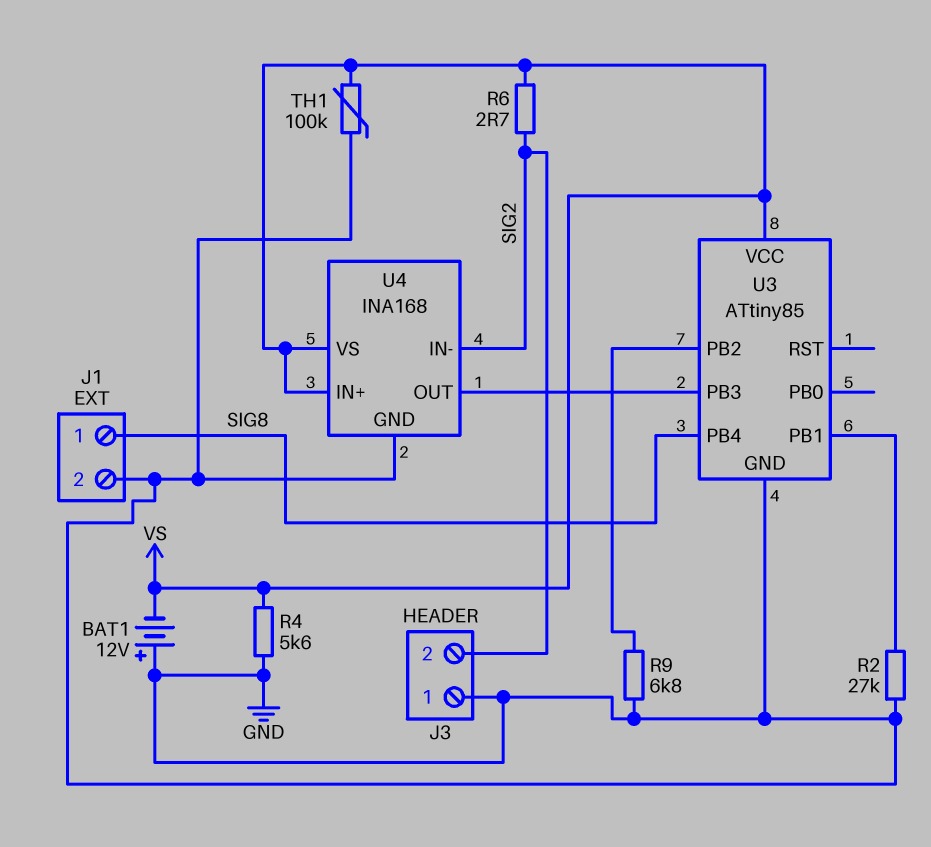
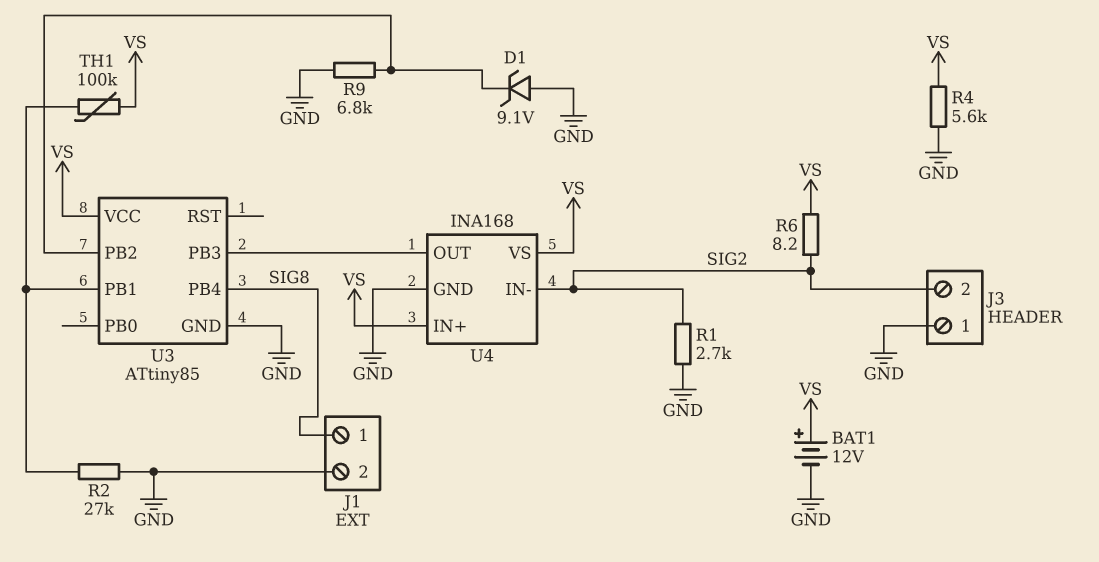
BAT1: 12V (plus GND, minus VS) -> 12V (plus VS, minus GND)
D1: none -> zener 9.1V (A GND, K U3/PB2)
R1: none -> 2.7k (GND, SIG2)
R6: 2.7 (SIG2, VS) -> 8.2 (SIG2, VS)
TH1: 100k (GND, VS) -> 100k (U3/PB1, VS)

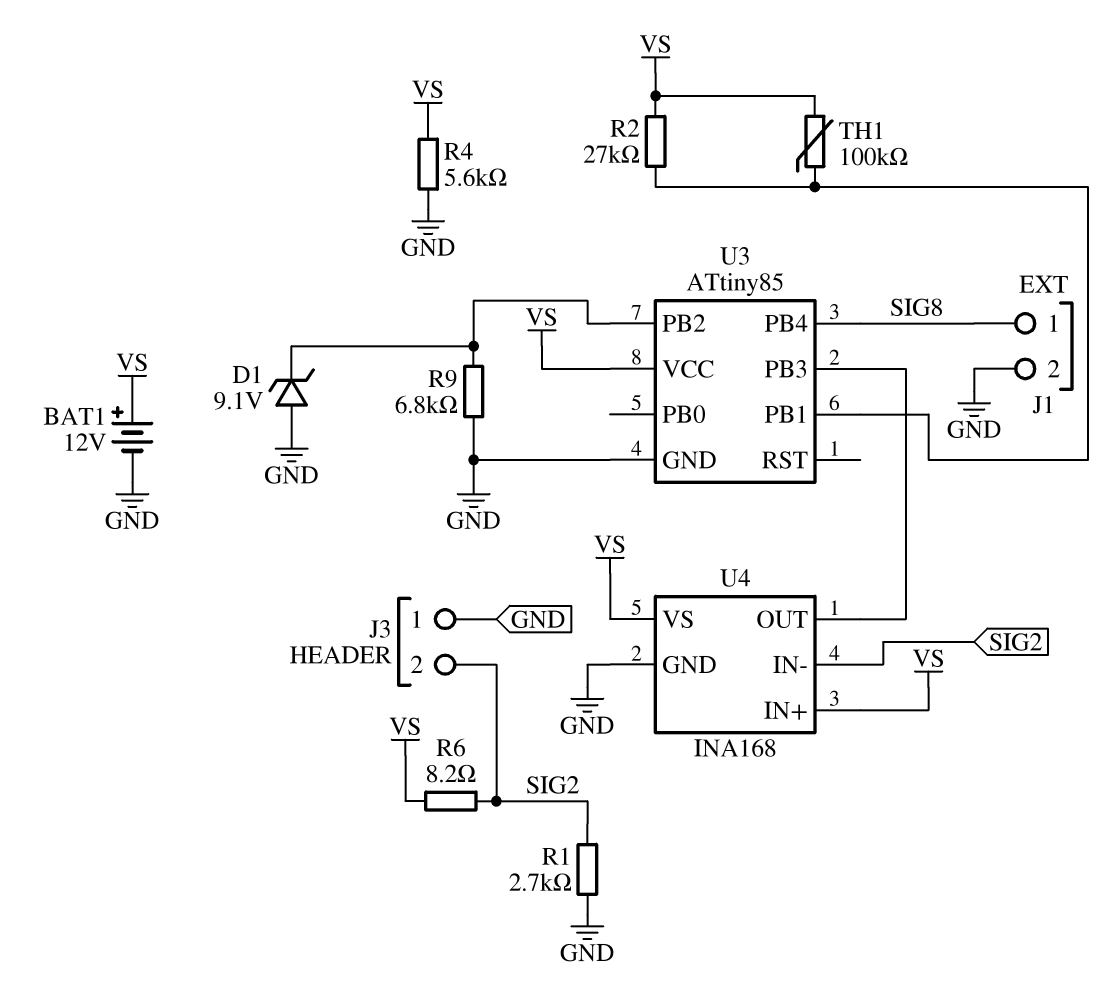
R2: 27k (GND, U3/PB1) -> 27k (U3/PB1, VS)

